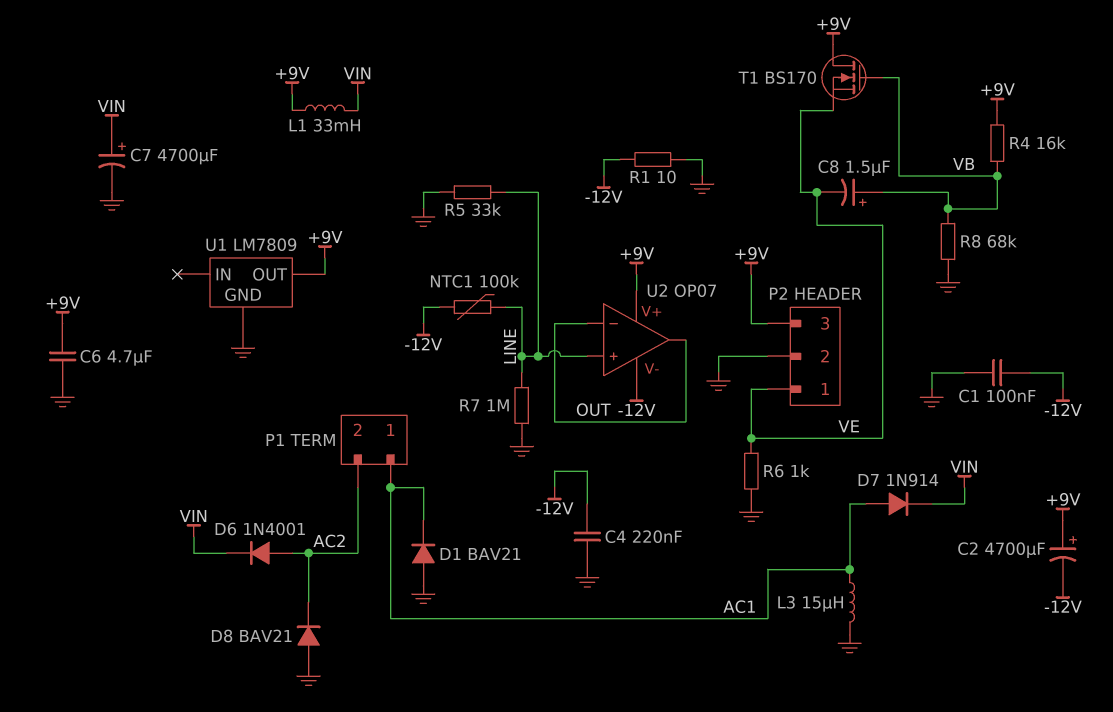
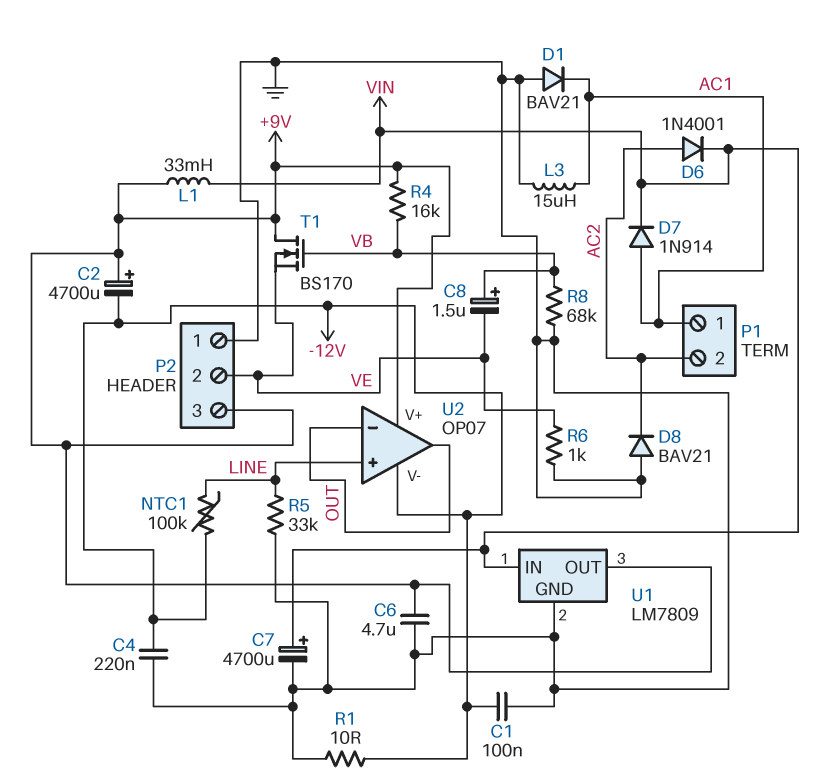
P2 pin 1: VE -> GND
P2 pin 2: GND -> VE
R7: 1M (GND, LINE) -> none
U1 pin IN: none -> VIN

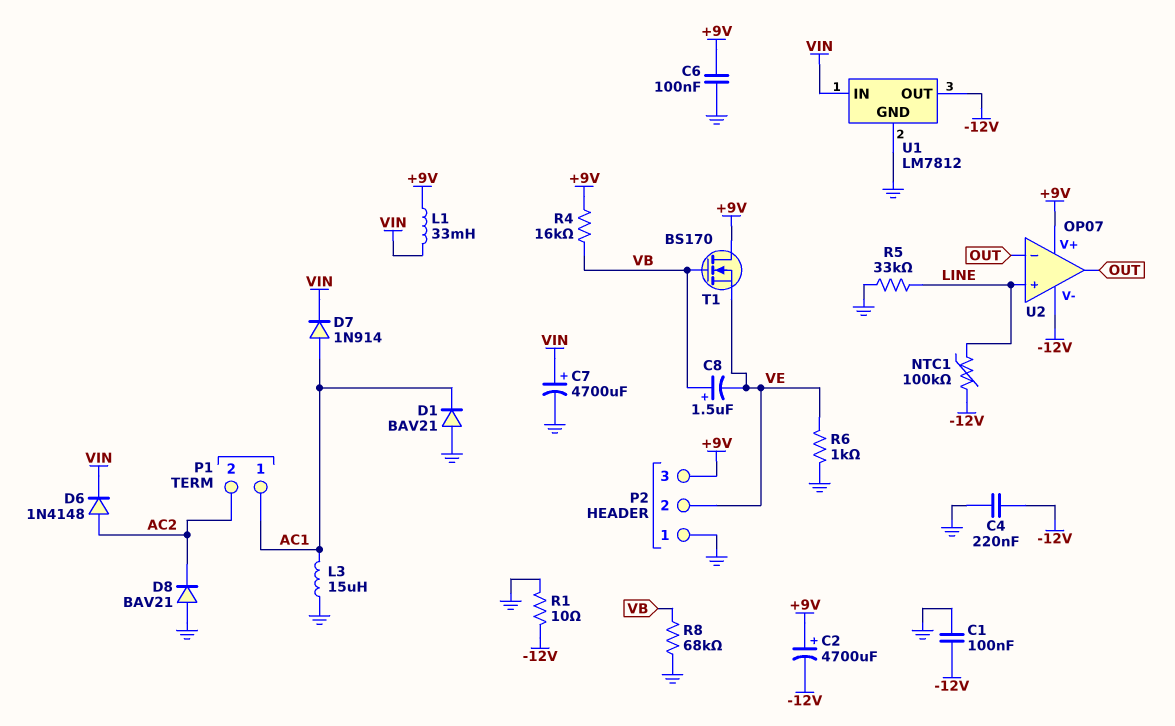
C6: 4.7uF (+9V, GND) -> 100nF (+9V, GND)
D6: diode 1N4001 (A AC2, K VIN) -> diode 1N4148 (A AC2, K VIN)
U1: LM7809 -> LM7812
U1 pin OUT: +9V -> -12V

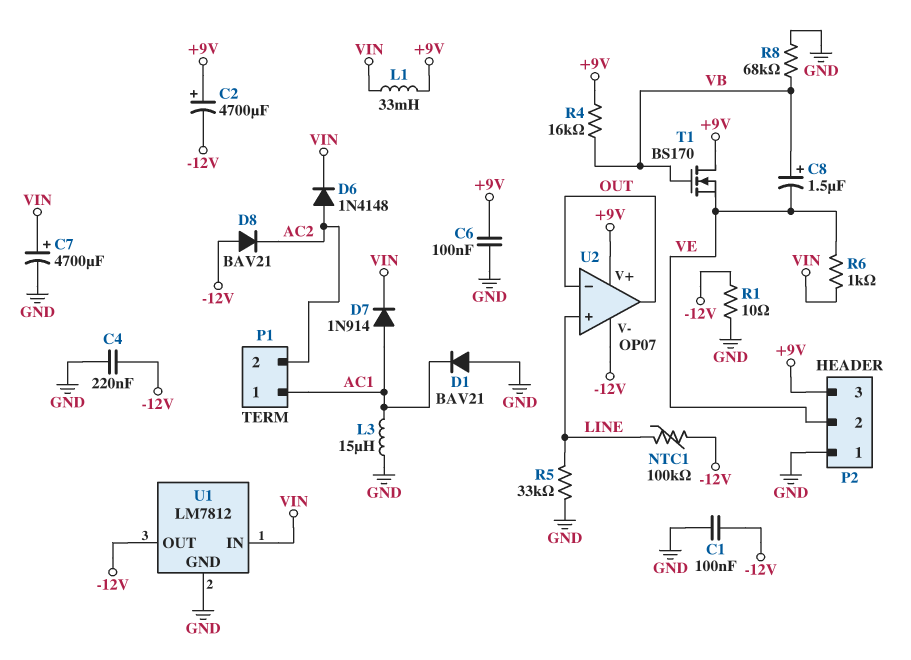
D8: diode BAV21 (A GND, K AC2) -> diode BAV21 (A -12V, K AC2)
R6: 1k (GND, VE) -> 1k (VE, VIN)

